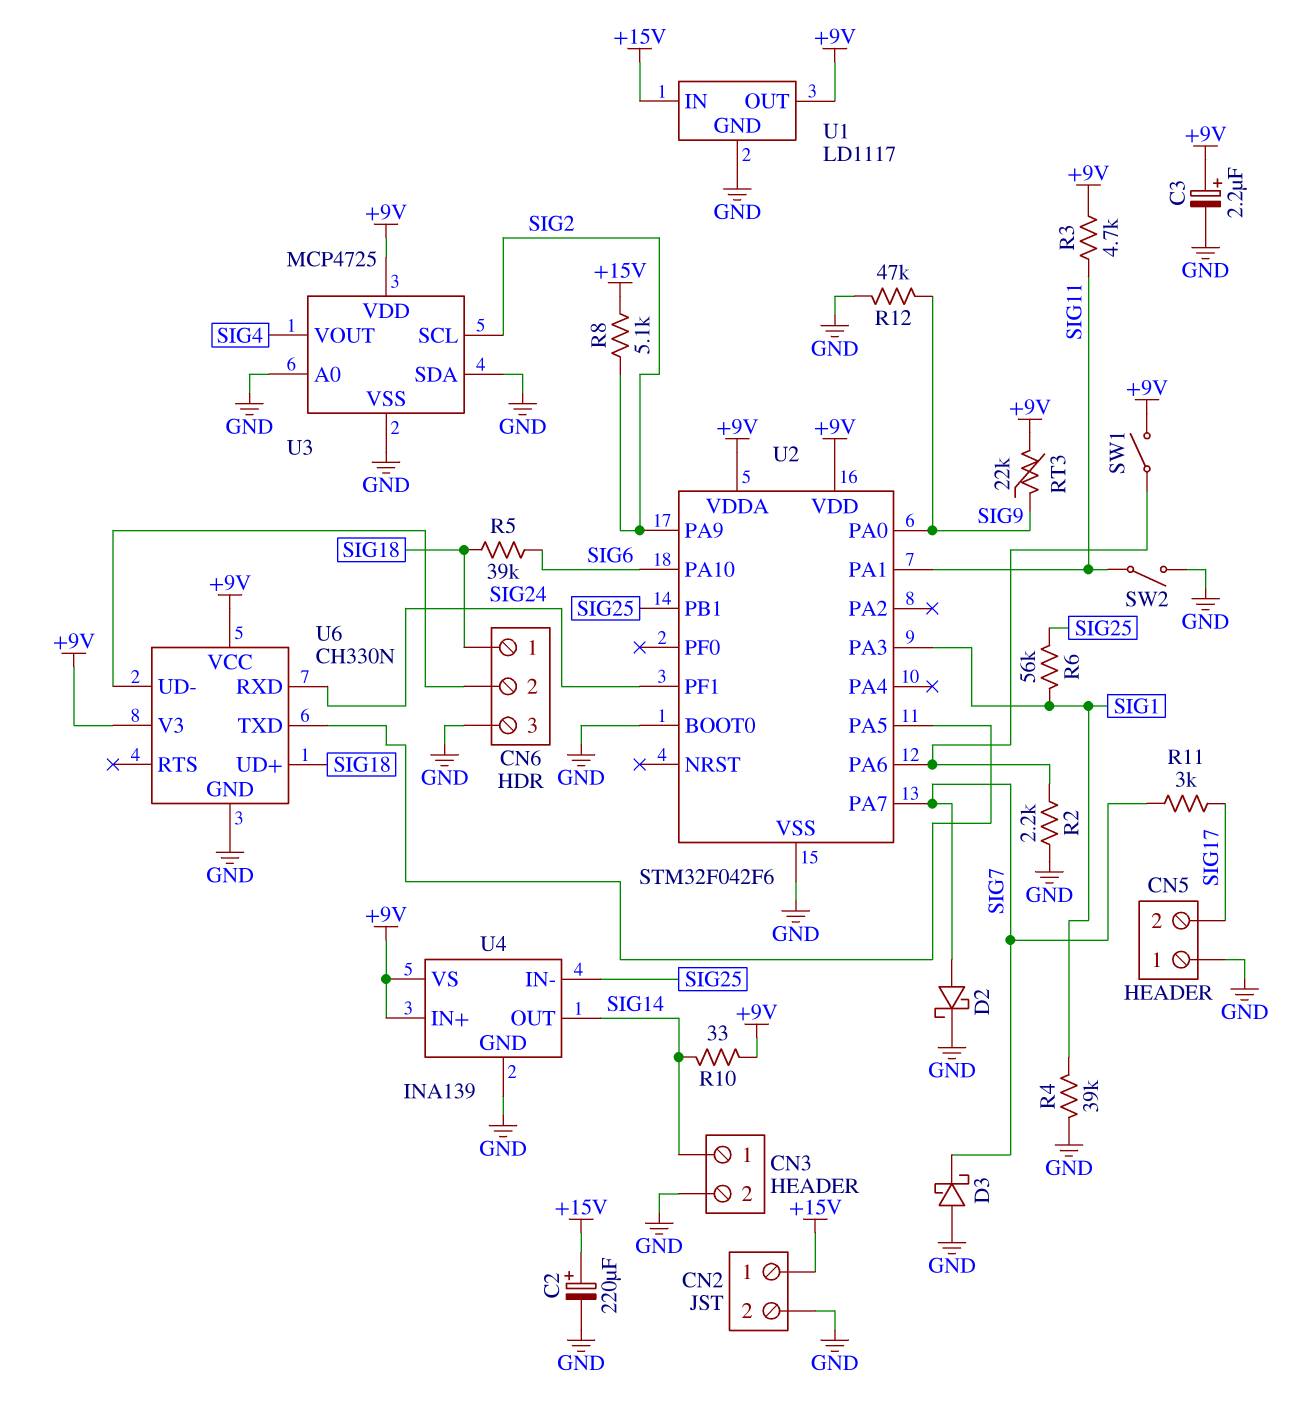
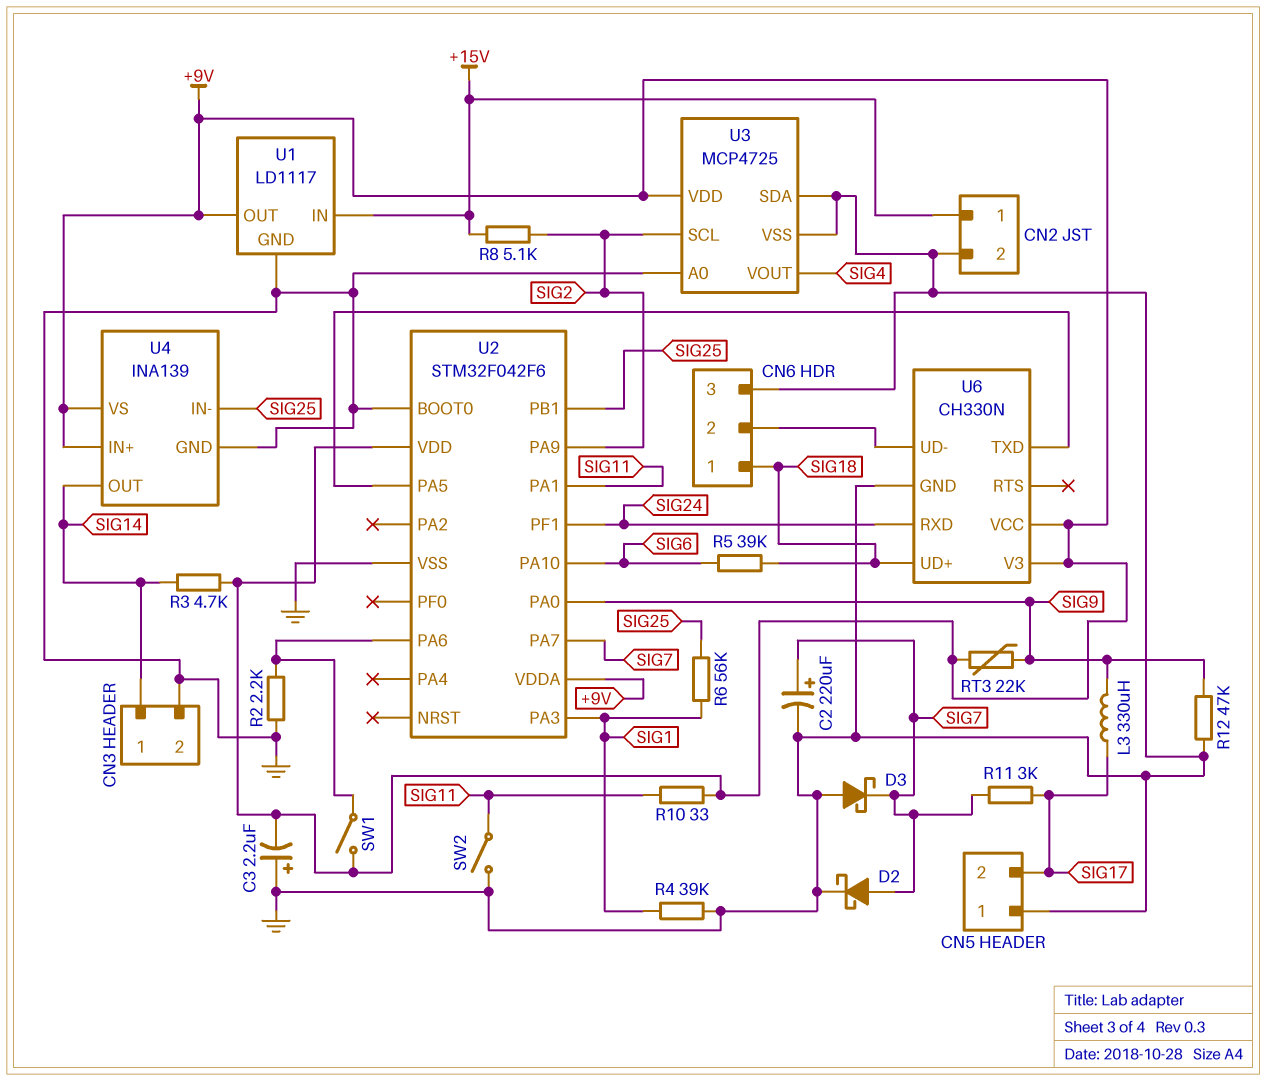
C2: 220uF (plus +15V, minus GND) -> 220uF (plus SIG7, minus GND)
C3: 2.2uF (plus +9V, minus GND) -> 2.2uF (plus GND, minus +9V)
L3: none -> 330uH (SIG9, SIG17)
R3: 4.7k (+9V, SIG11) -> 4.7k (+9V, SIG14)
R10: 33 (+9V, SIG14) -> 33 (+9V, SIG11)

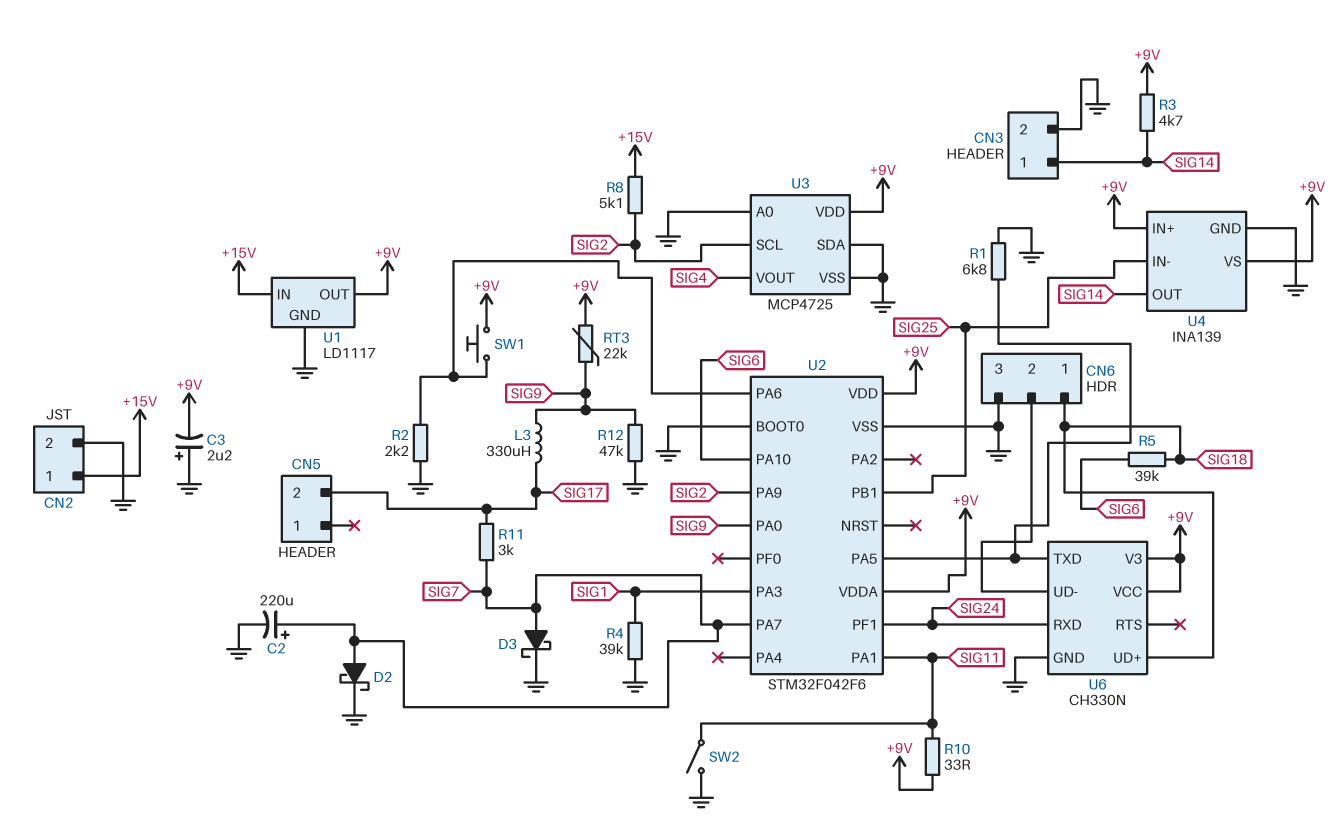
CN5 pin 1: GND -> none
D3: schottky (A GND, K SIG7) -> schottky (A SIG7, K GND)
R1: none -> 6.8k (GND, U2/PA5)
R6: 56k (SIG1, SIG25) -> none
SW1: switch (+9V, U2/PA6) -> button (+9V, U2/PA6)

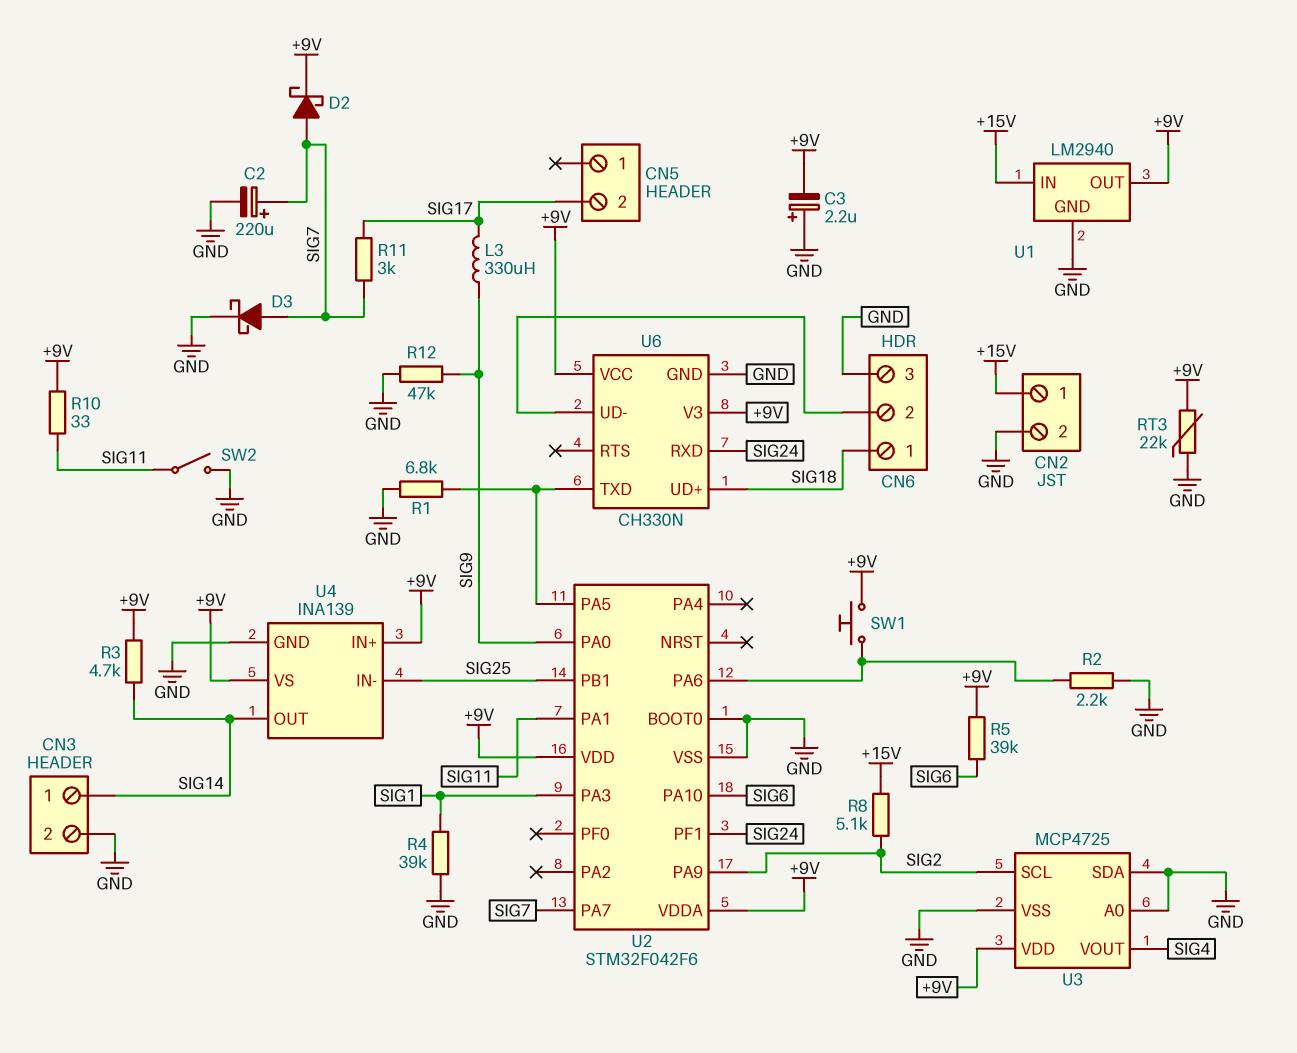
D2: schottky (A SIG7, K GND) -> schottky (A SIG7, K +9V)
R5: 39k (SIG6, SIG18) -> 39k (+9V, SIG6)
RT3: 22k (+9V, SIG9) -> 22k (+9V, GND)
U1: LD1117 -> LM2940

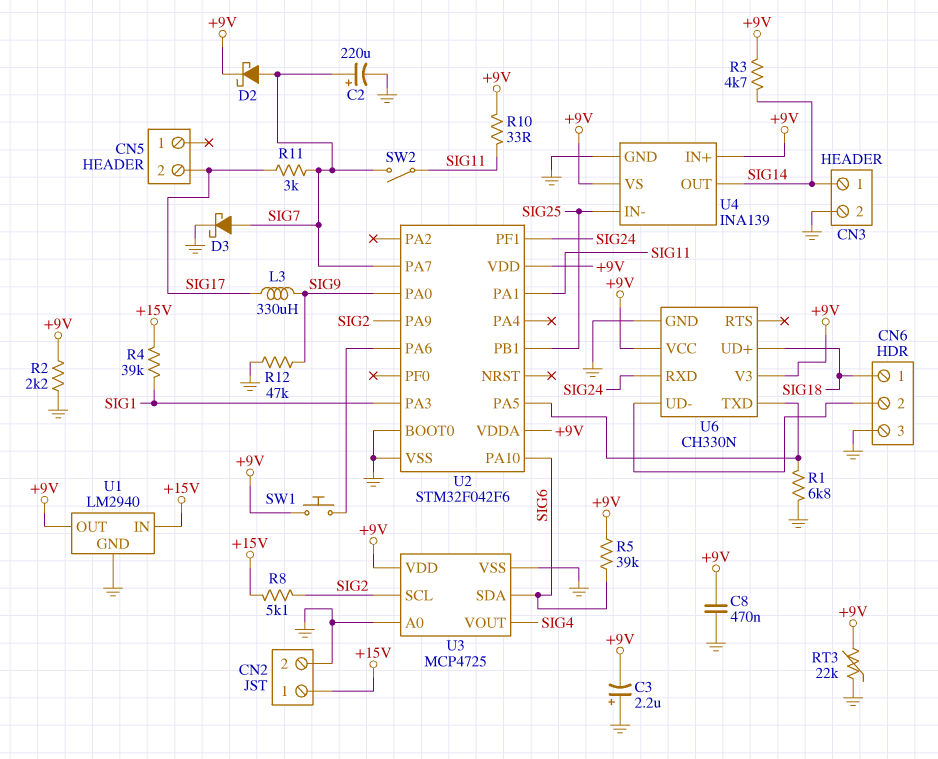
C8: none -> 470nF (+9V, GND)
R2: 2.2k (GND, U2/PA6) -> 2.2k (+9V, GND)
R4: 39k (GND, SIG1) -> 39k (+15V, SIG1)
SW2: switch (GND, SIG11) -> switch (SIG7, SIG11)
U3 pin SDA: GND -> SIG6

